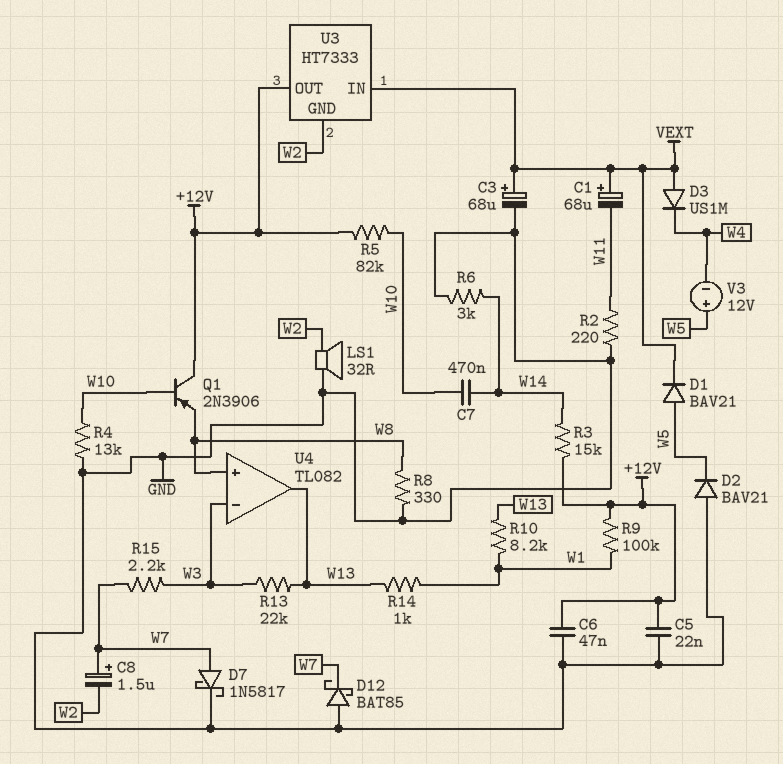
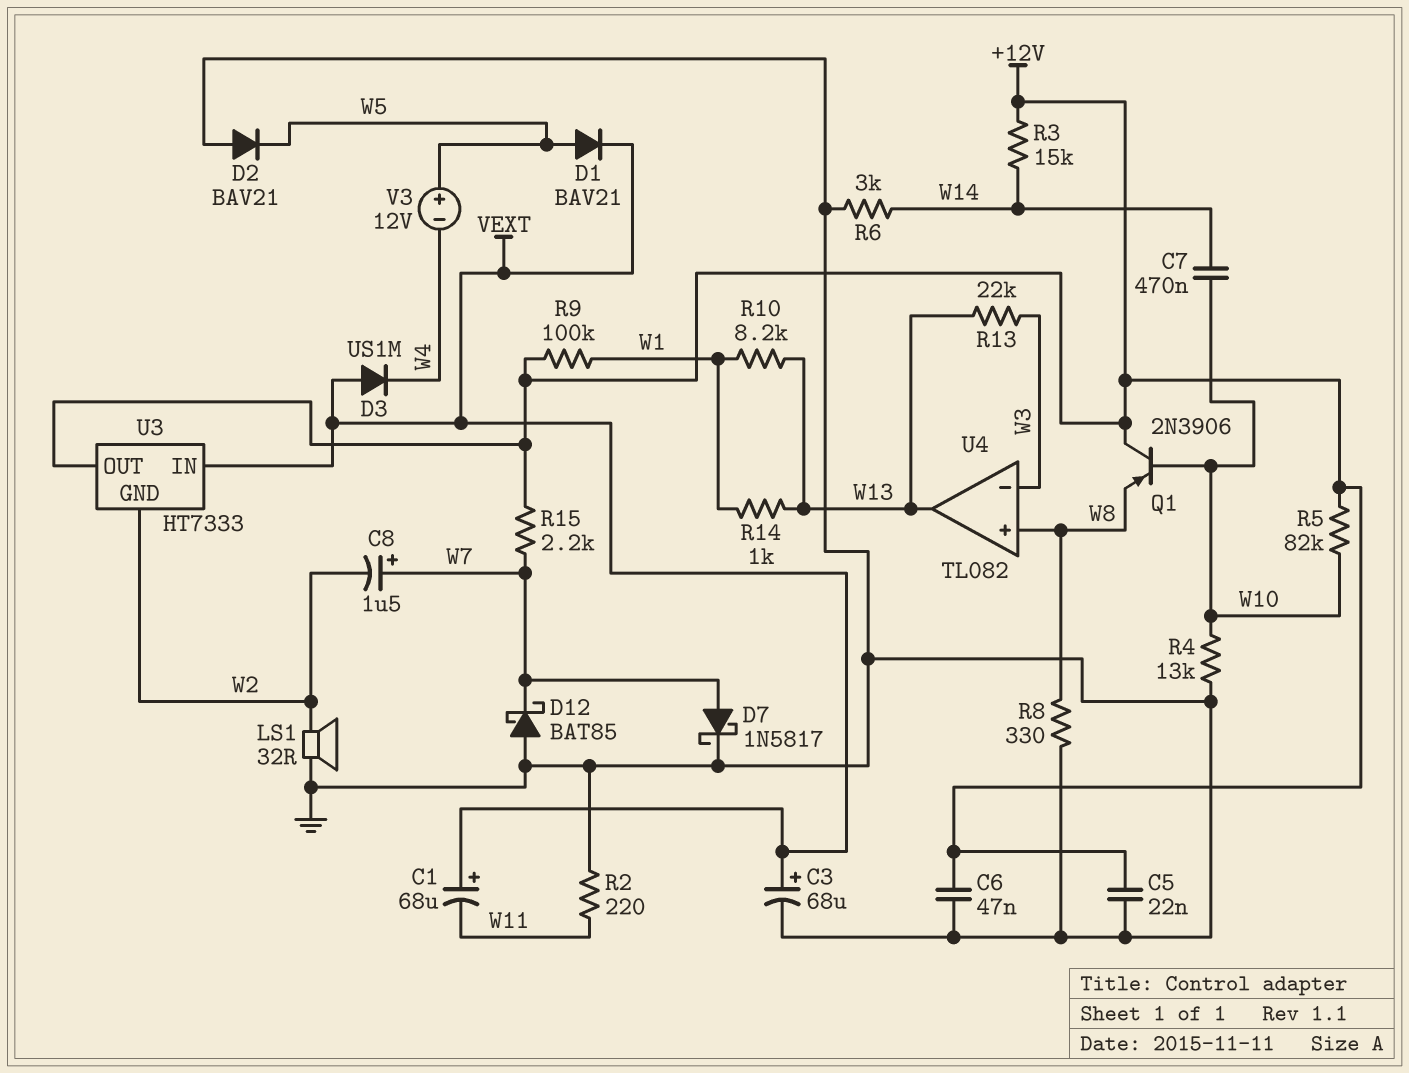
R15: 2.2k (W3, W7) -> 2.2k (+12V, W7)

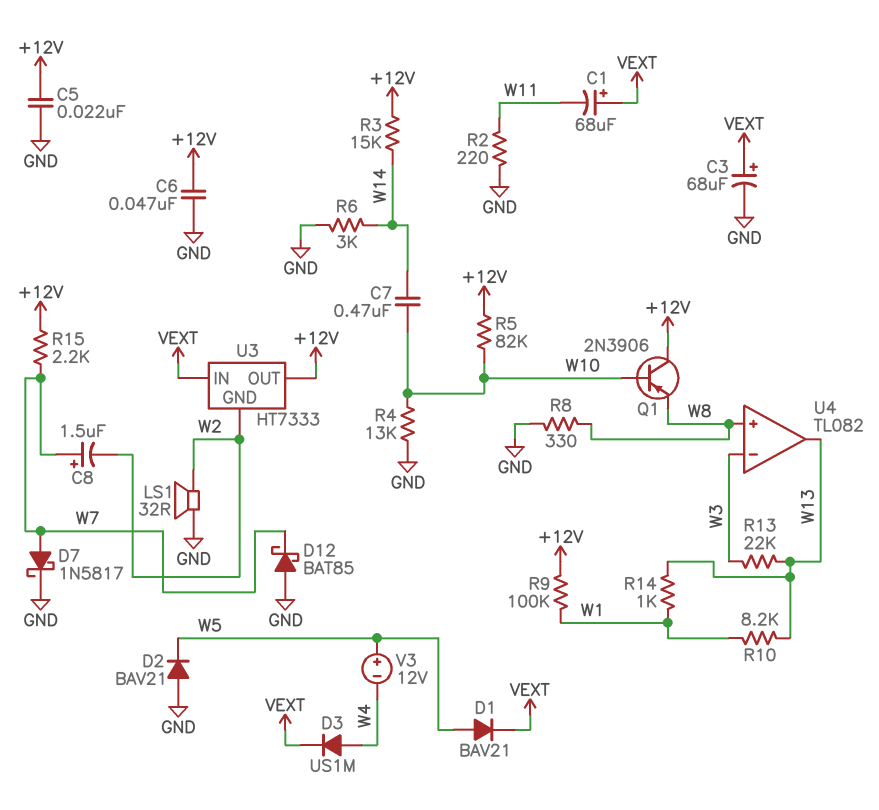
D3: diode US1M (A VEXT, K W4) -> diode US1M (A W4, K VEXT)

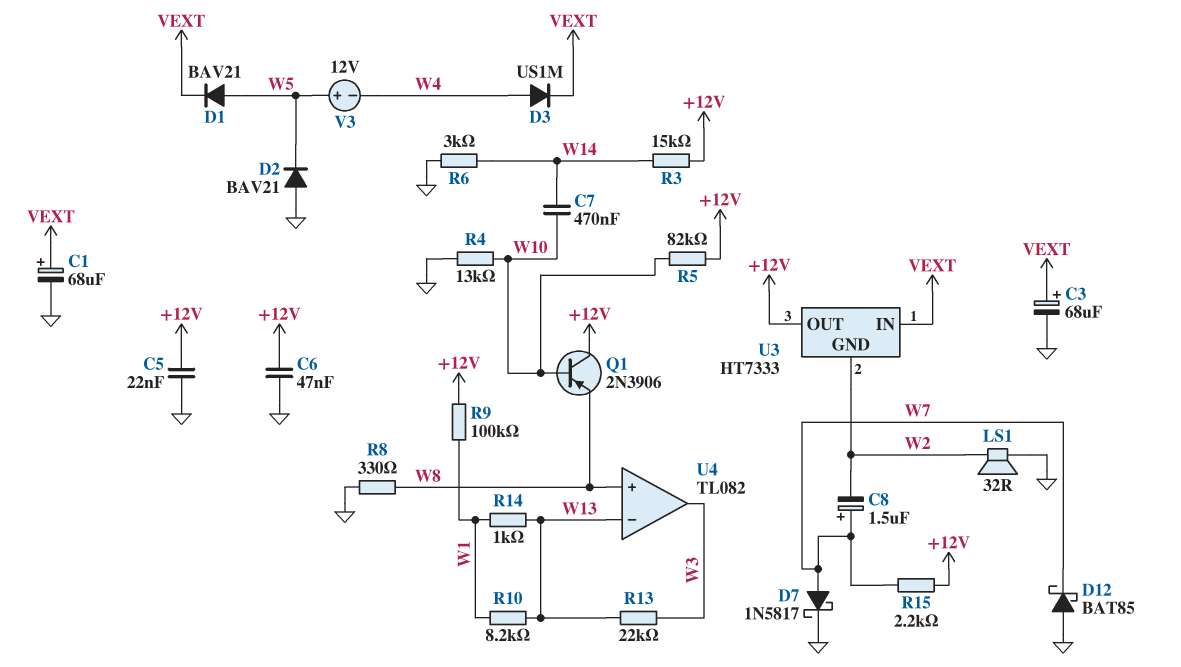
C1: 68uF (plus VEXT, minus W11) -> 68uF (plus VEXT, minus GND)
R2: 220 (GND, W11) -> none
U4 pin in-: W3 -> W13
U4 pin out: W13 -> W3

